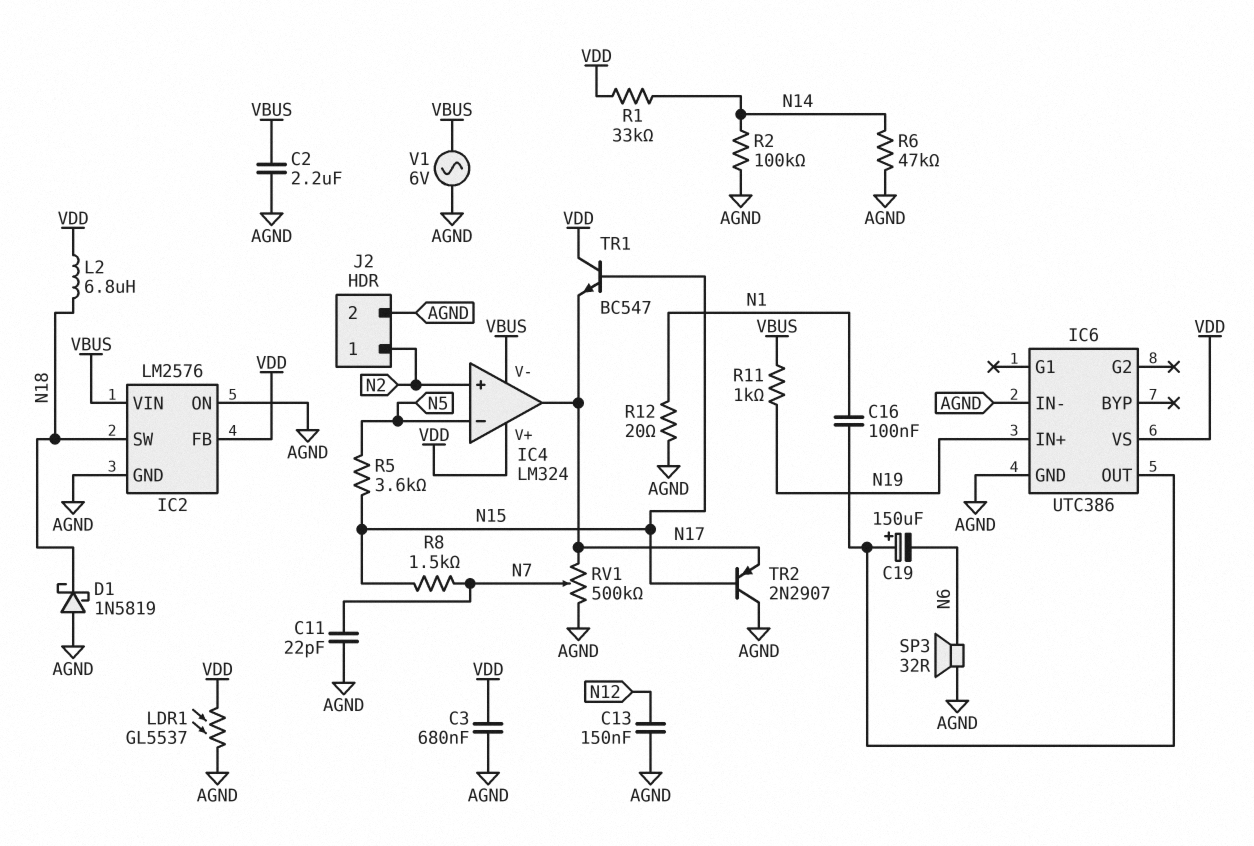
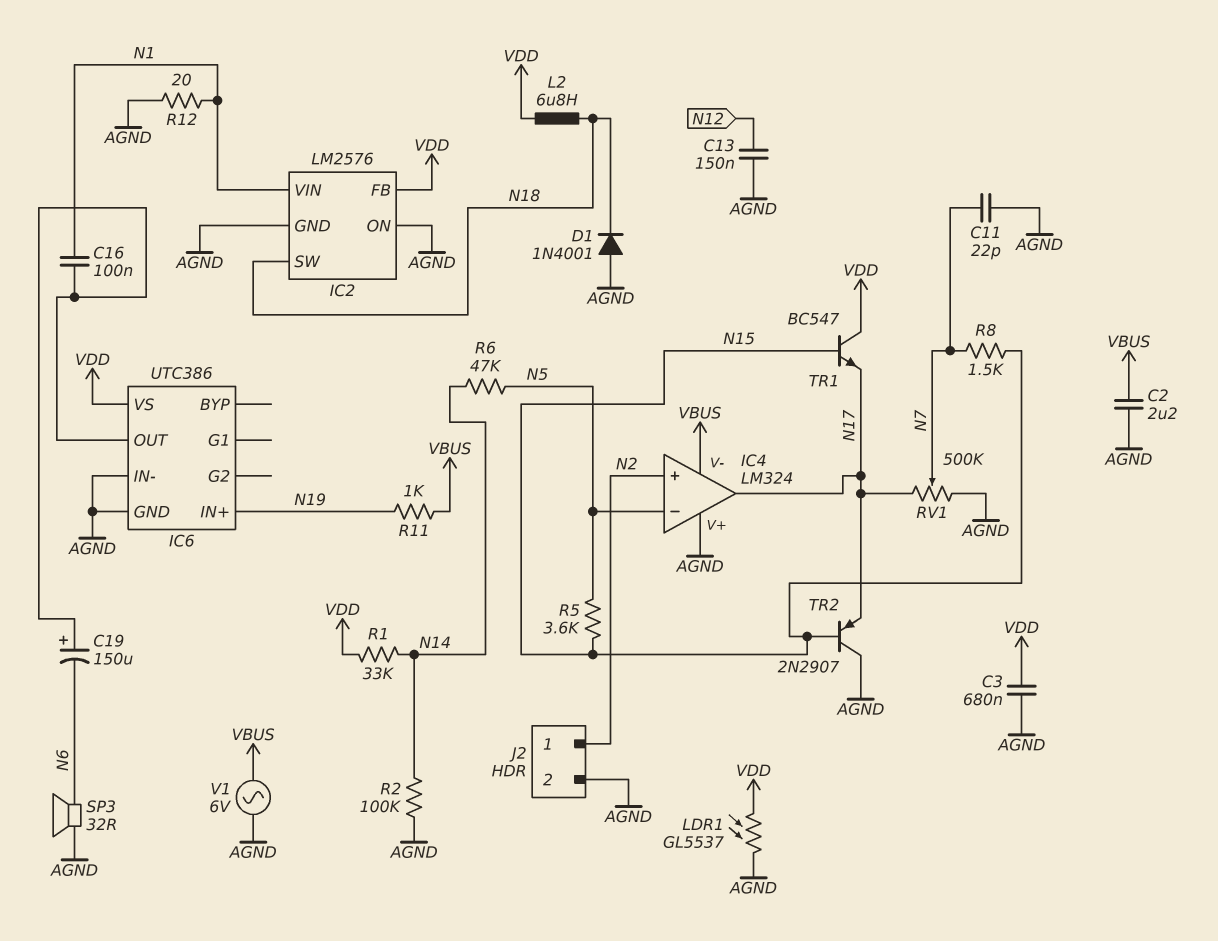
D1: schottky 1N5819 (A AGND, K N18) -> diode 1N4001 (A AGND, K N18)
IC2 pin VIN: VBUS -> N1
IC4 pin V+: VDD -> AGND
R6: 47k (AGND, N14) -> 47k (N5, N14)

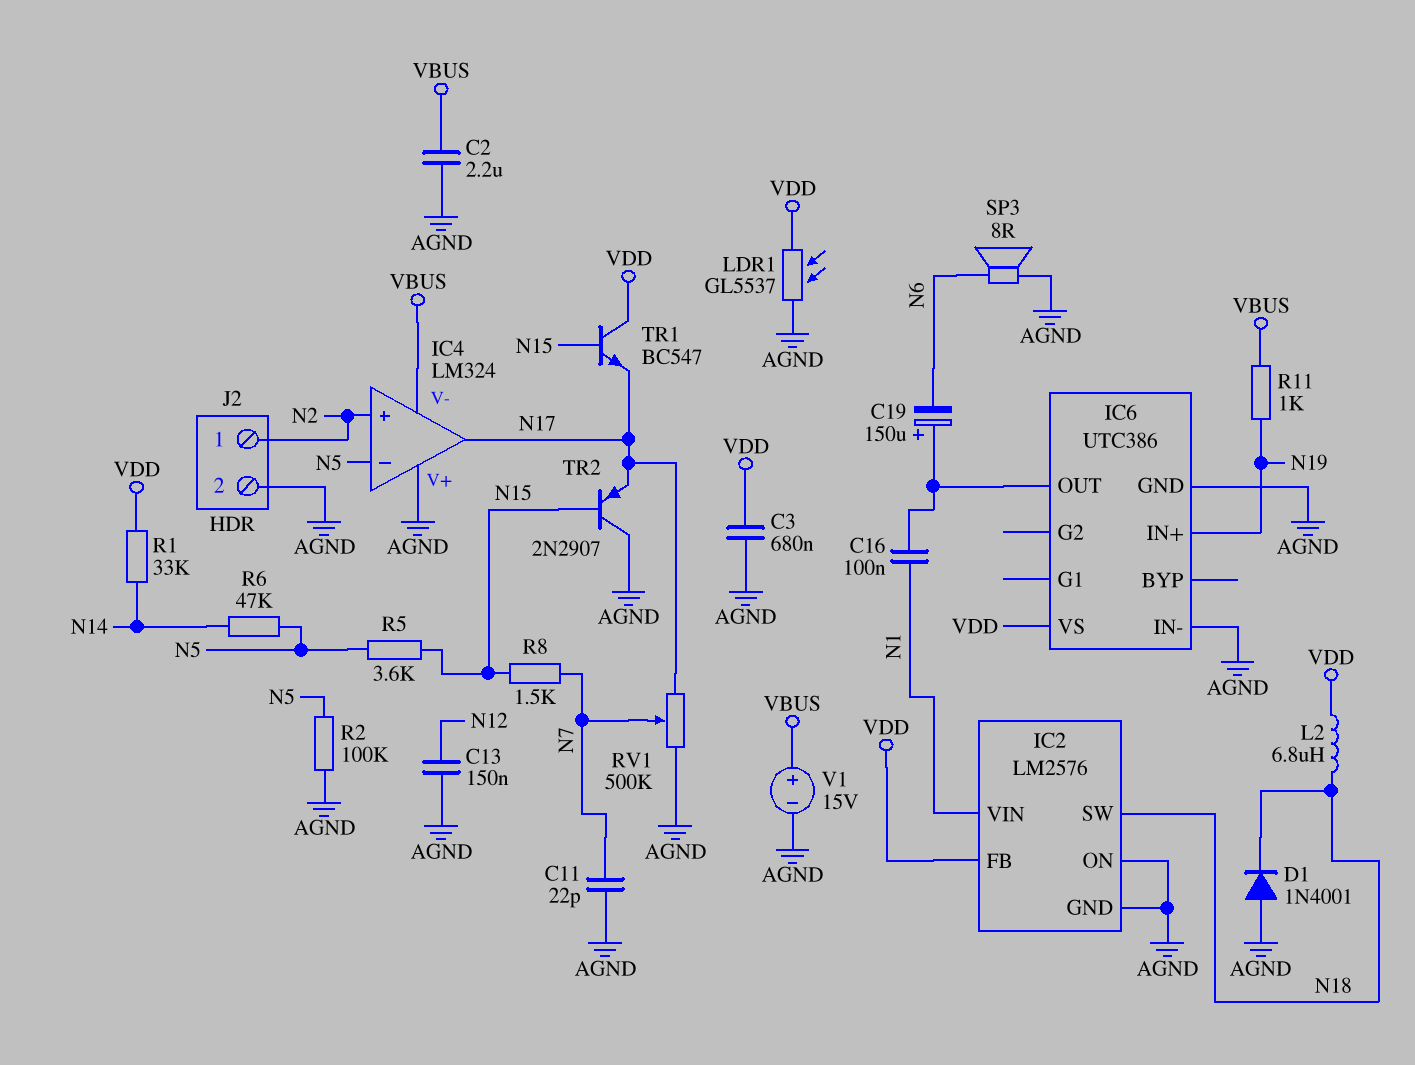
R2: 100k (AGND, N14) -> 100k (AGND, N5)
R12: 20 (AGND, N1) -> none
SP3: speaker 32R (AGND, N6) -> speaker 8R (AGND, N6)
V1: AC 6V (AGND, VBUS) -> 15V (plus VBUS, minus AGND)

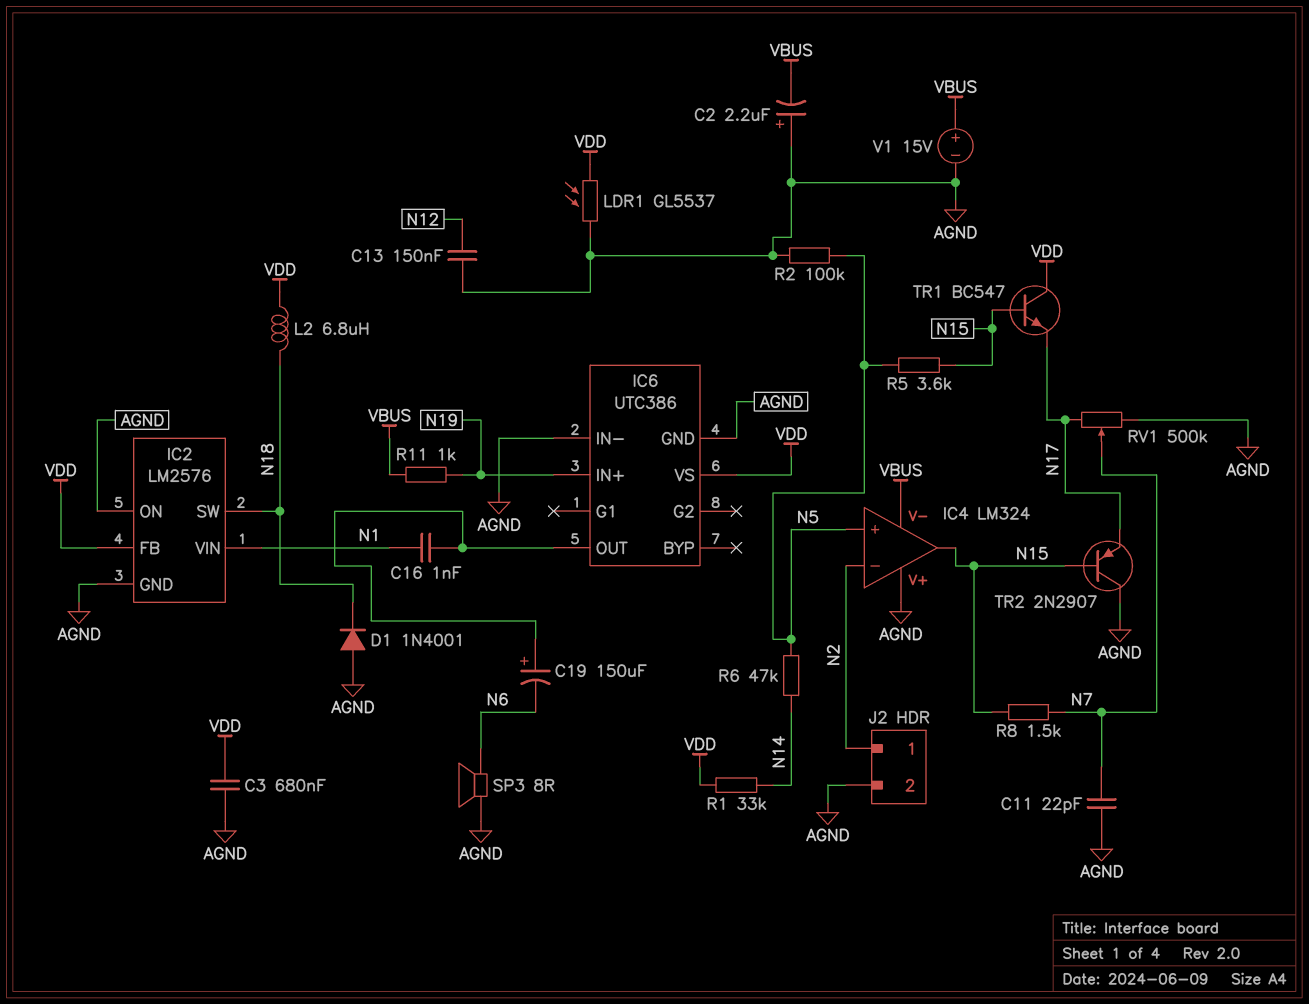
C2: 2.2uF (AGND, VBUS) -> 2.2uF (plus AGND, minus VBUS)
C16: 100nF (IC6/OUT, N1) -> 1nF (IC6/OUT, N1)
IC4 pin in+: N2 -> N5
IC4 pin in-: N5 -> N2
IC4 pin out: N17 -> N15

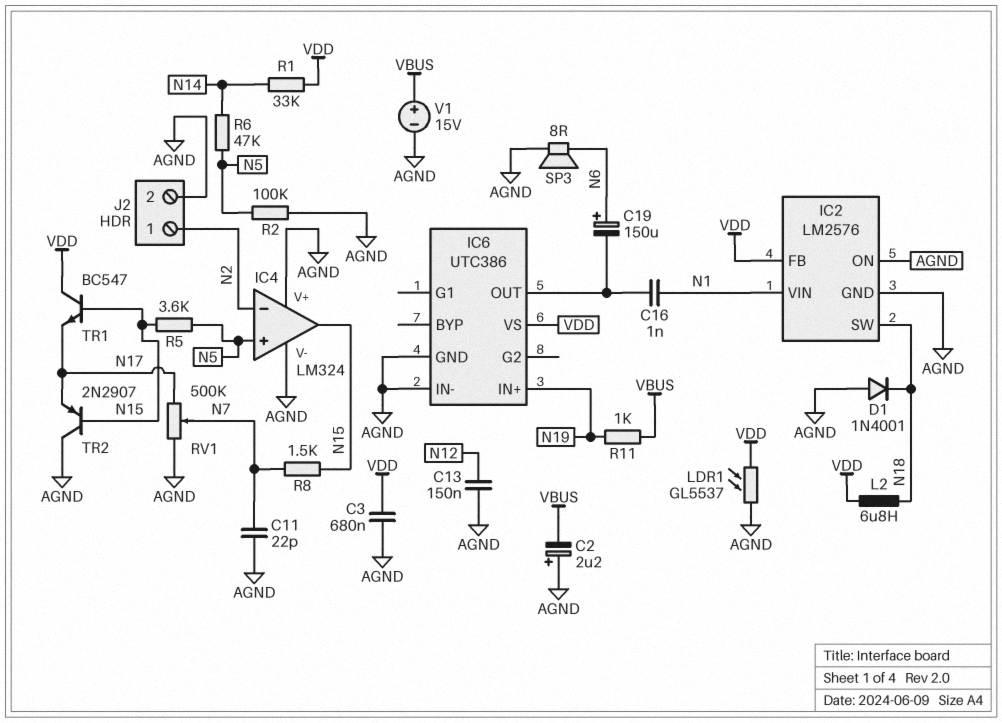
C19: 150uF (plus IC6/OUT, minus N6) -> 150uF (plus N6, minus IC6/OUT)
IC4 pin V-: VBUS -> AGND

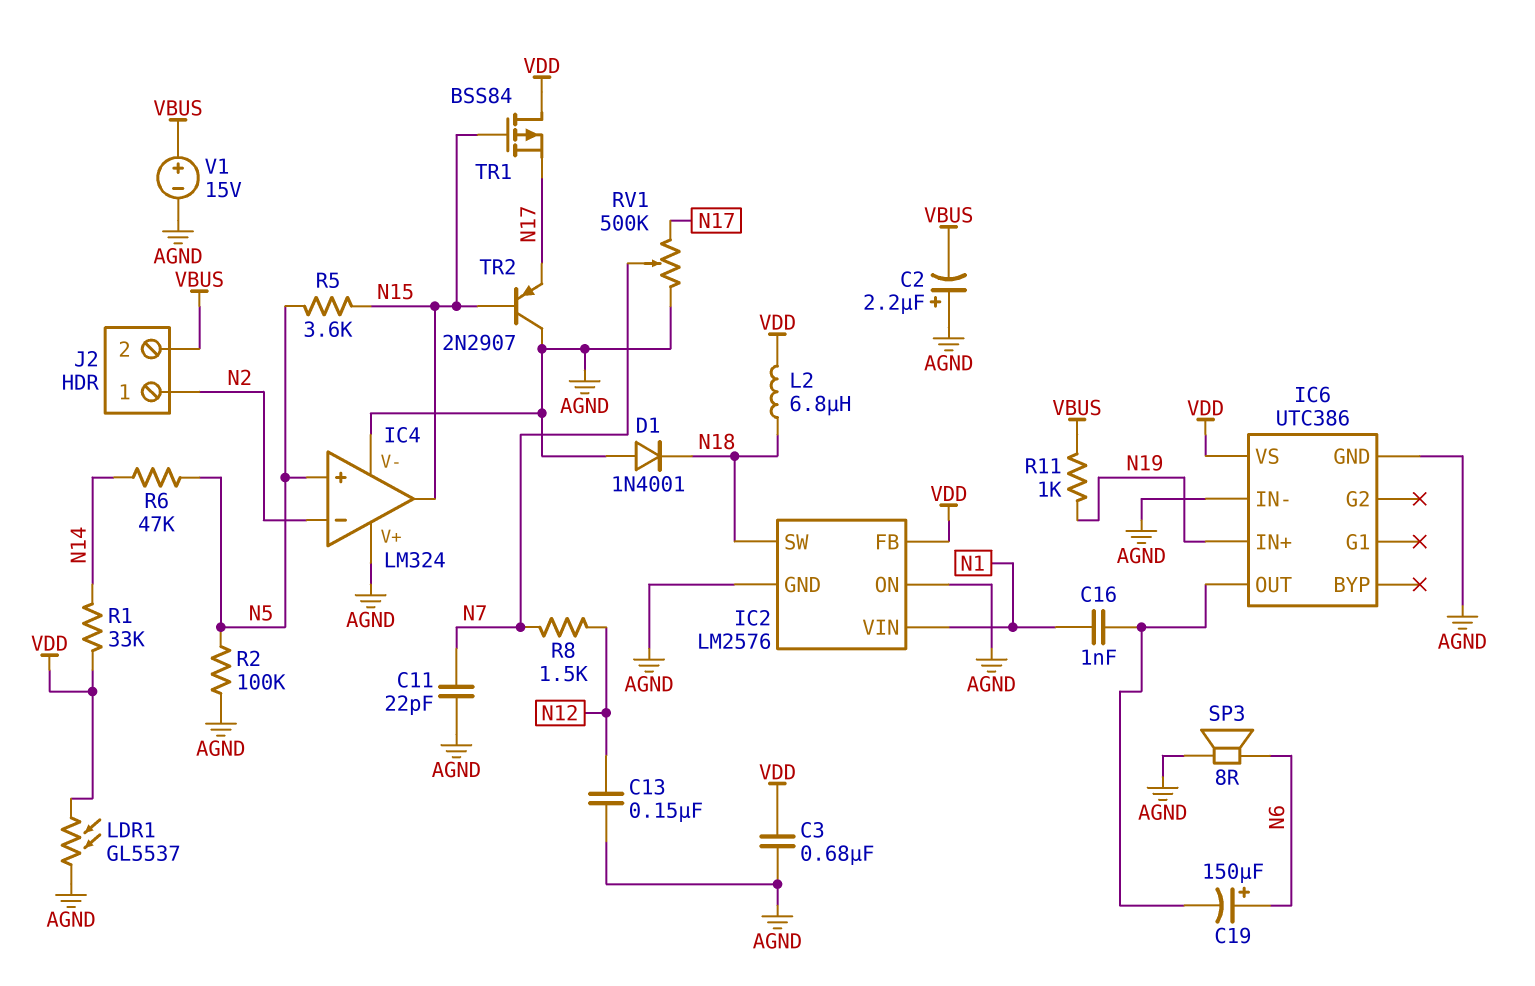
J2 pin 2: AGND -> VBUS
R8: 1.5k (N7, N15) -> 1.5k (N7, N12)
TR1: NPN BC547 (B N15, C VDD, E N17) -> PMOS BSS84 (G N15, D VDD, S N17)

